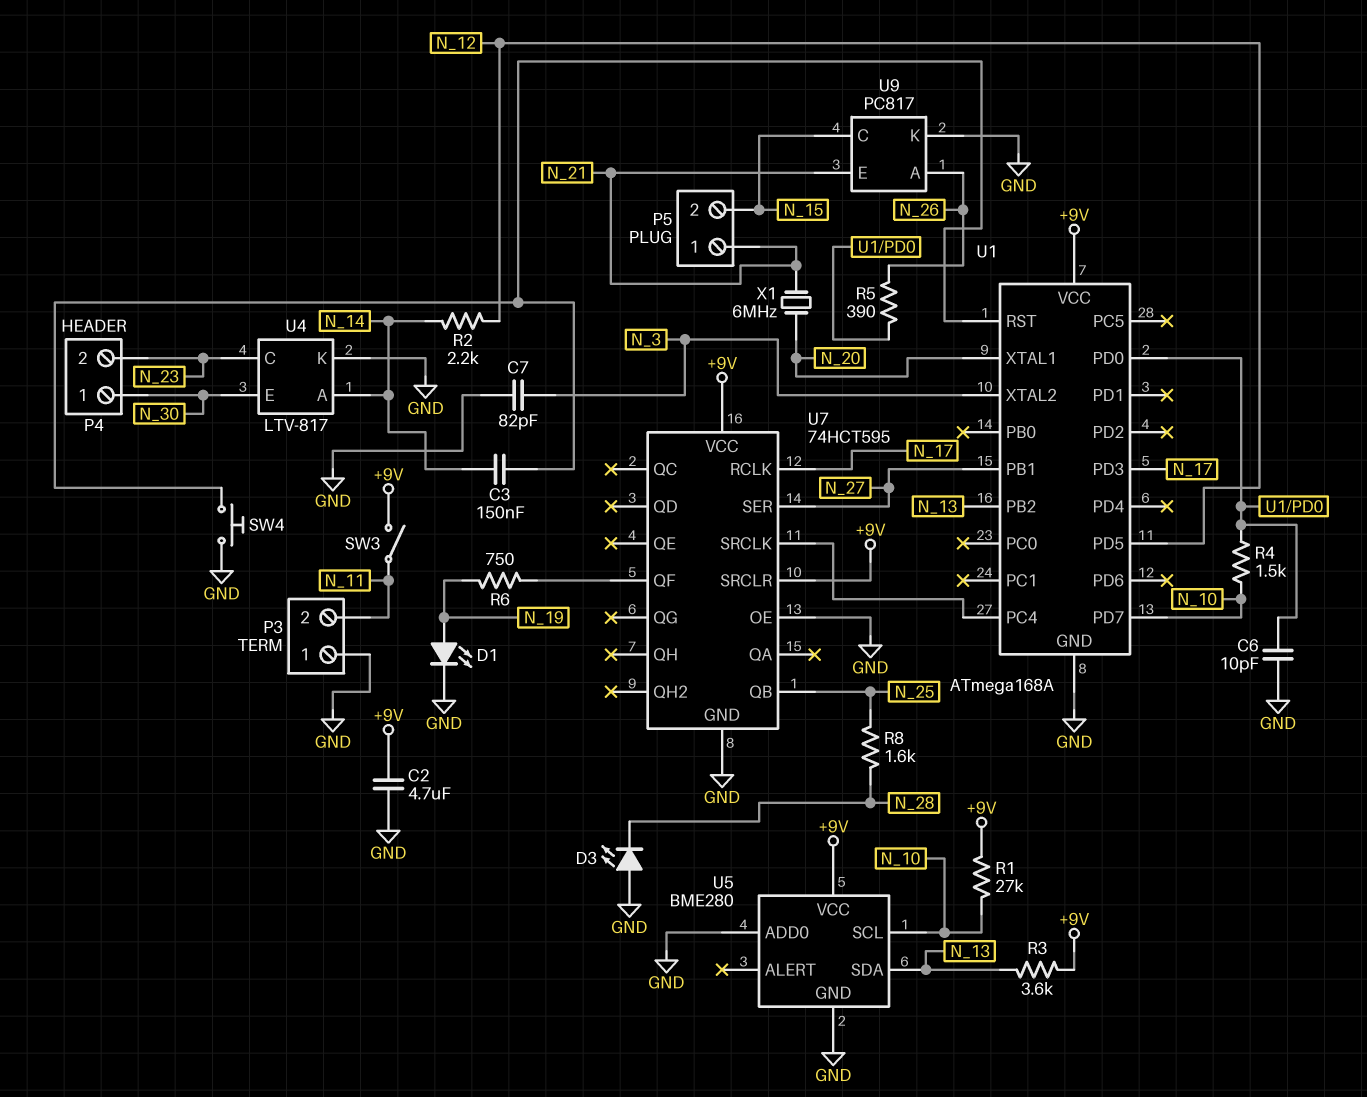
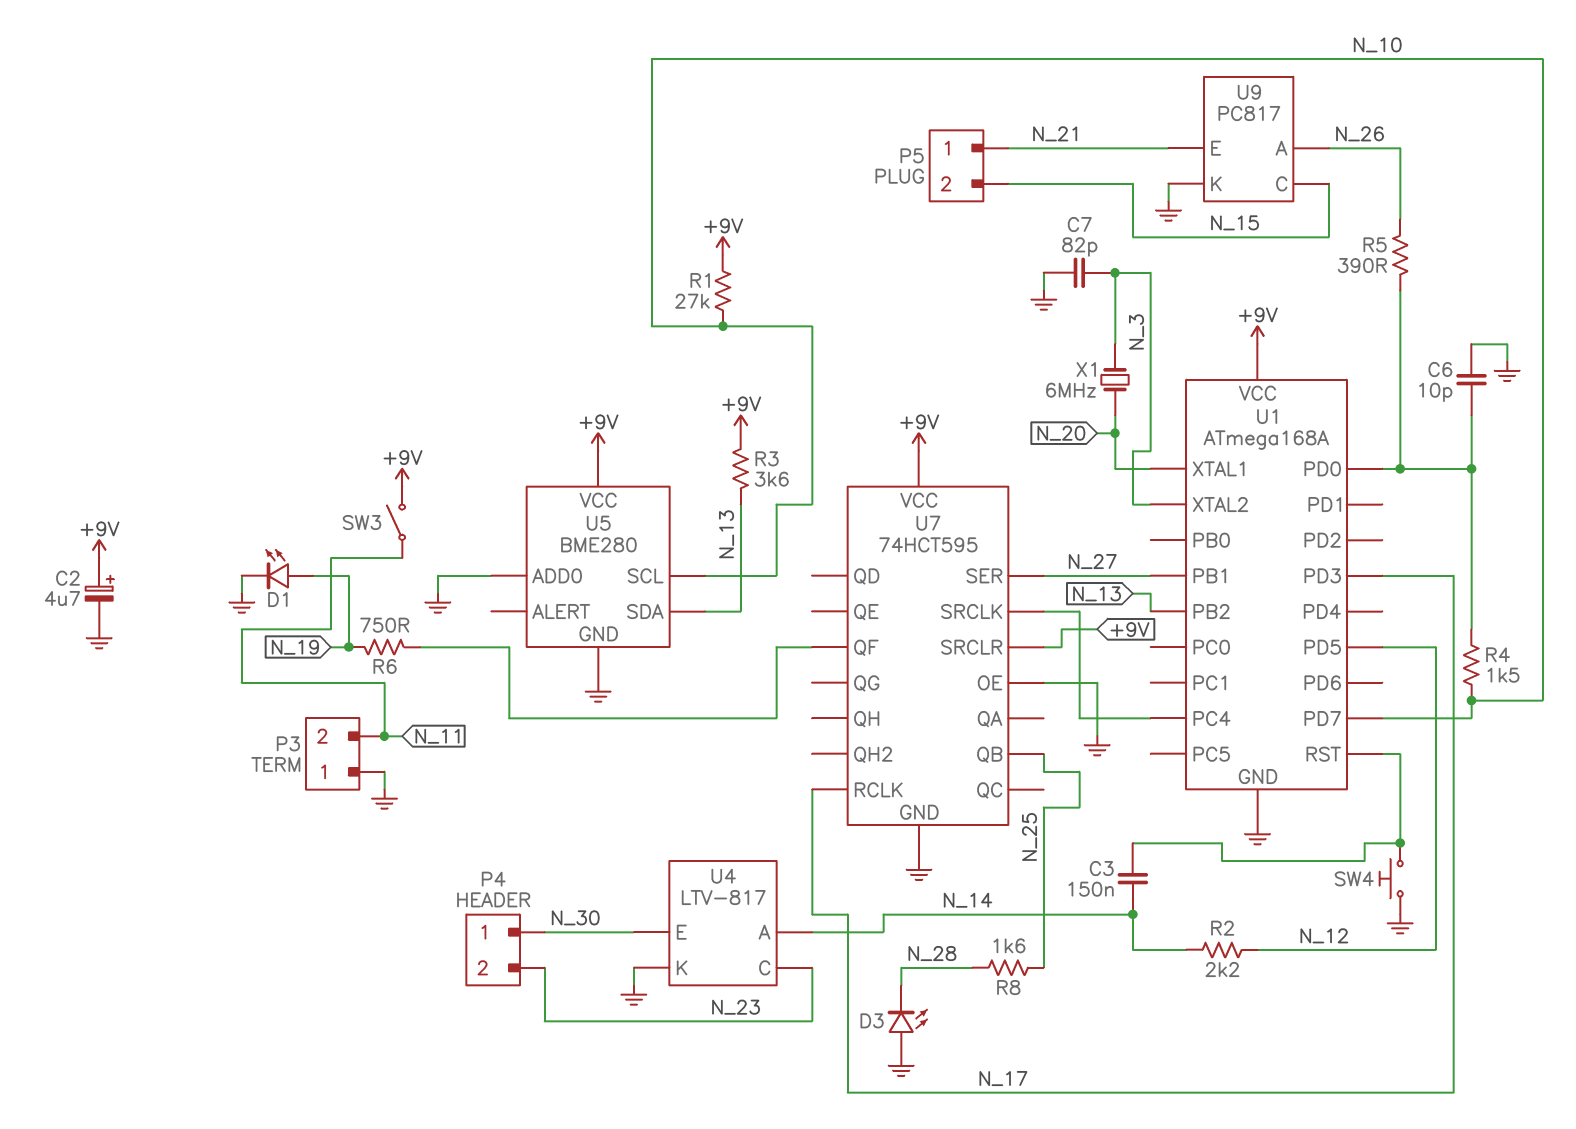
C2: 4.7uF (+9V, GND) -> 4.7uF (plus +9V, minus GND)
X1: 6MHz (N_20, N_21) -> 6MHz (N_3, N_20)

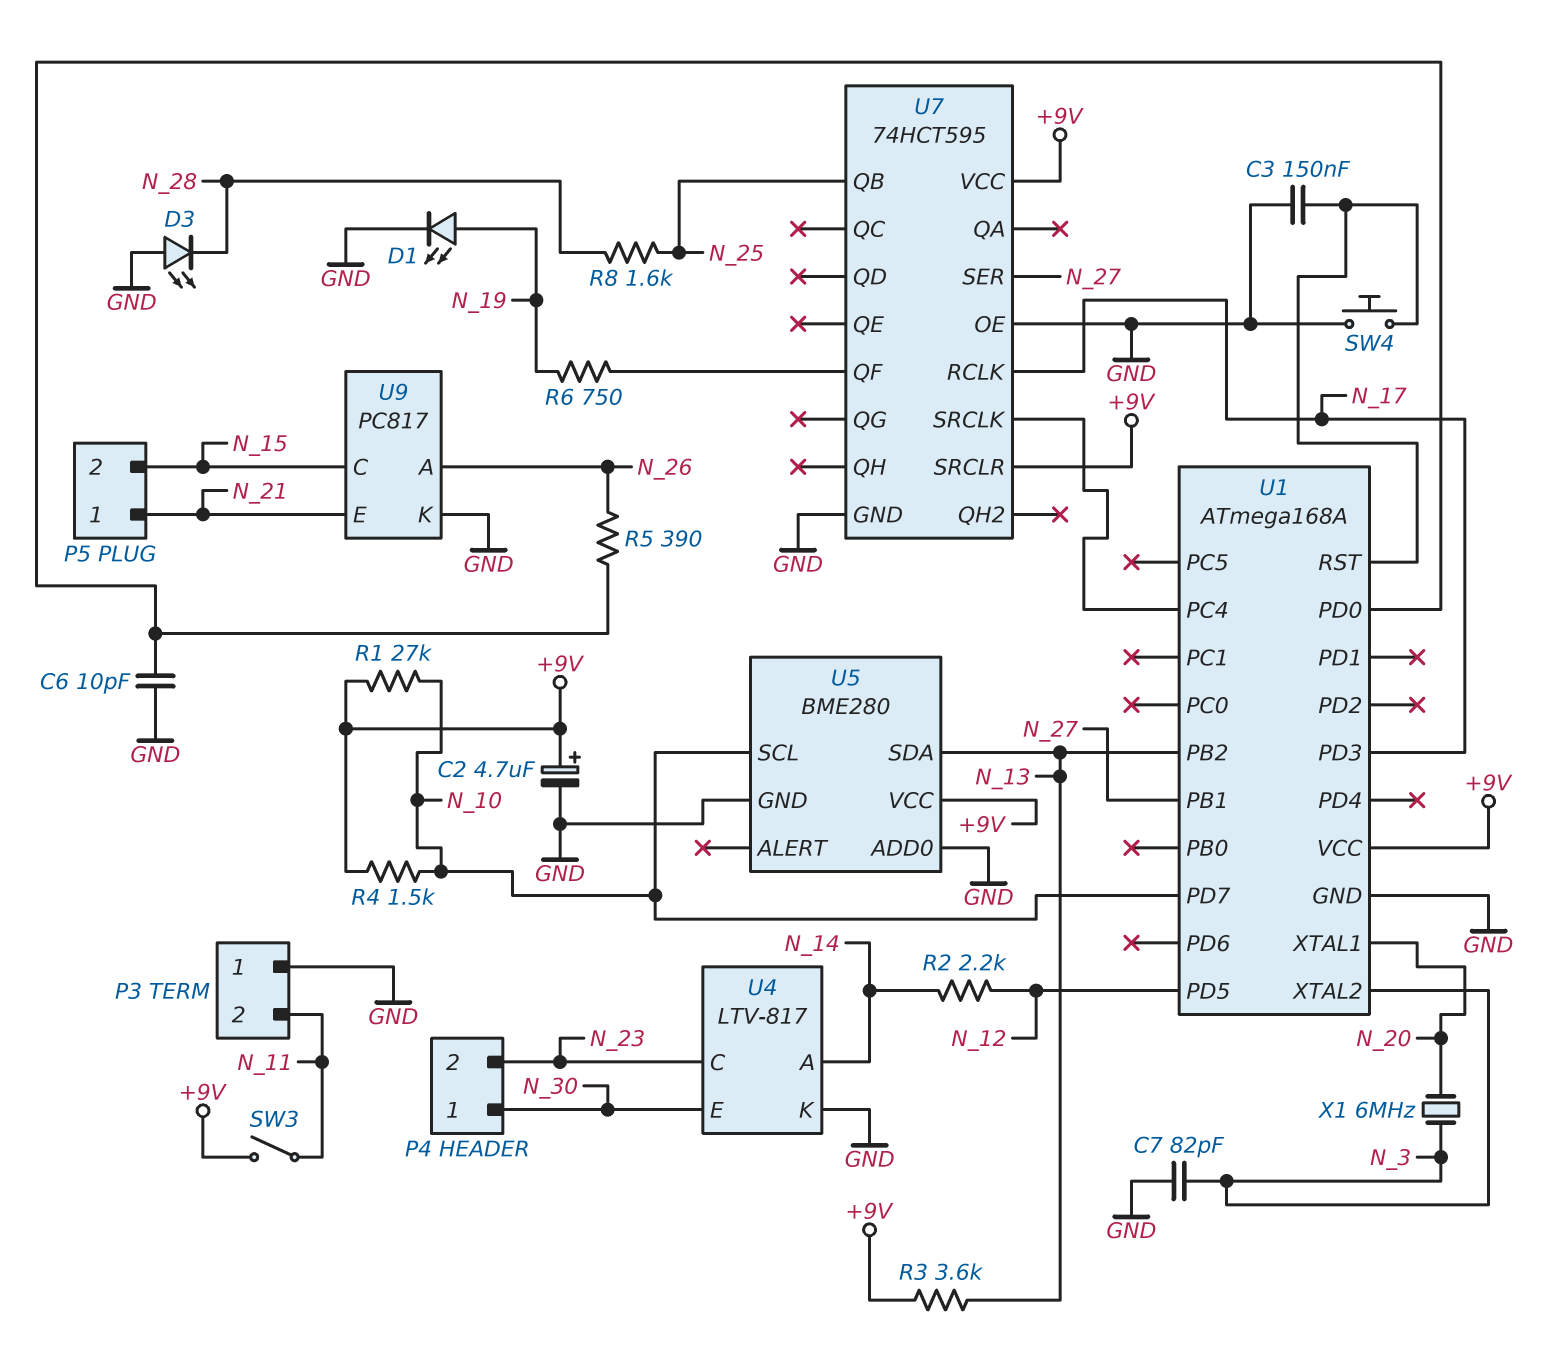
C3: 150nF (N_14, U1/RST) -> 150nF (GND, U1/RST)
R4: 1.5k (N_10, U1/PD0) -> 1.5k (+9V, N_10)

